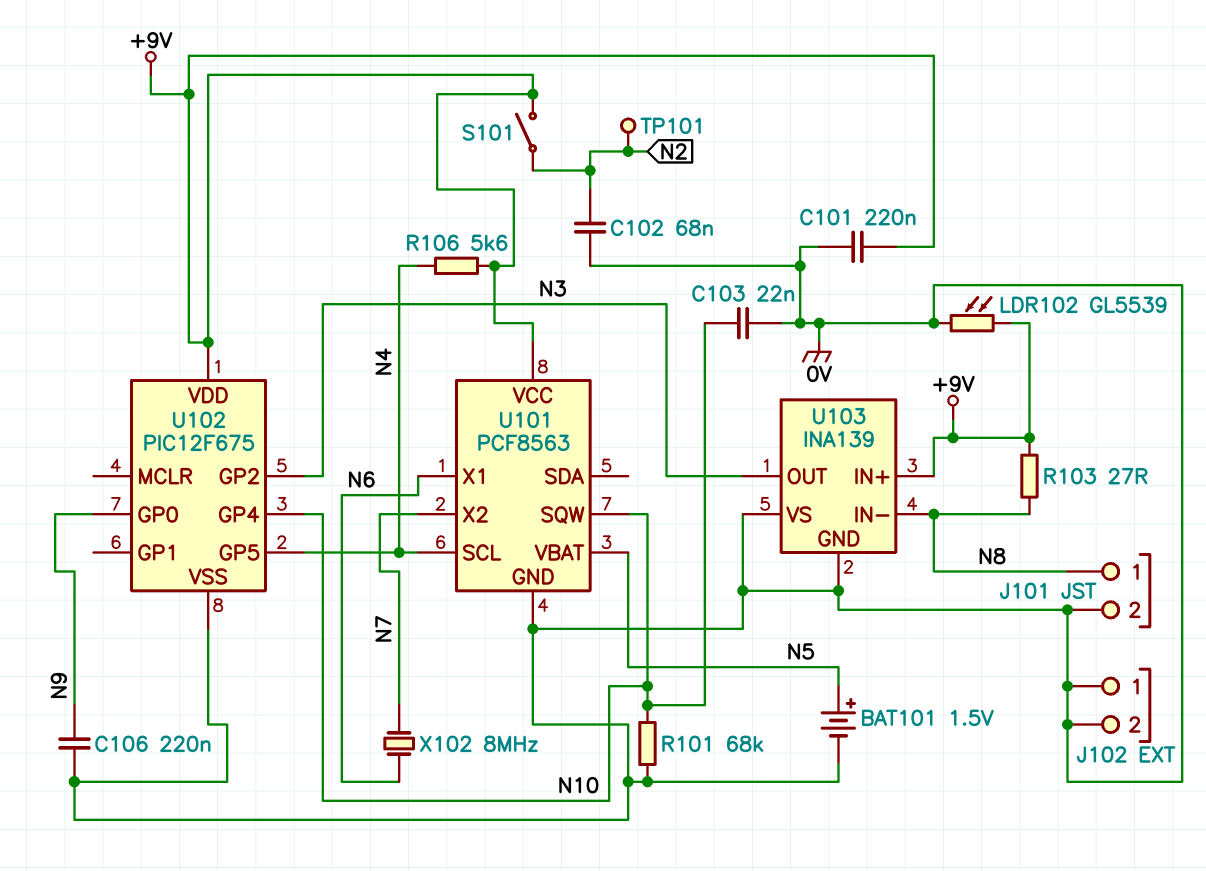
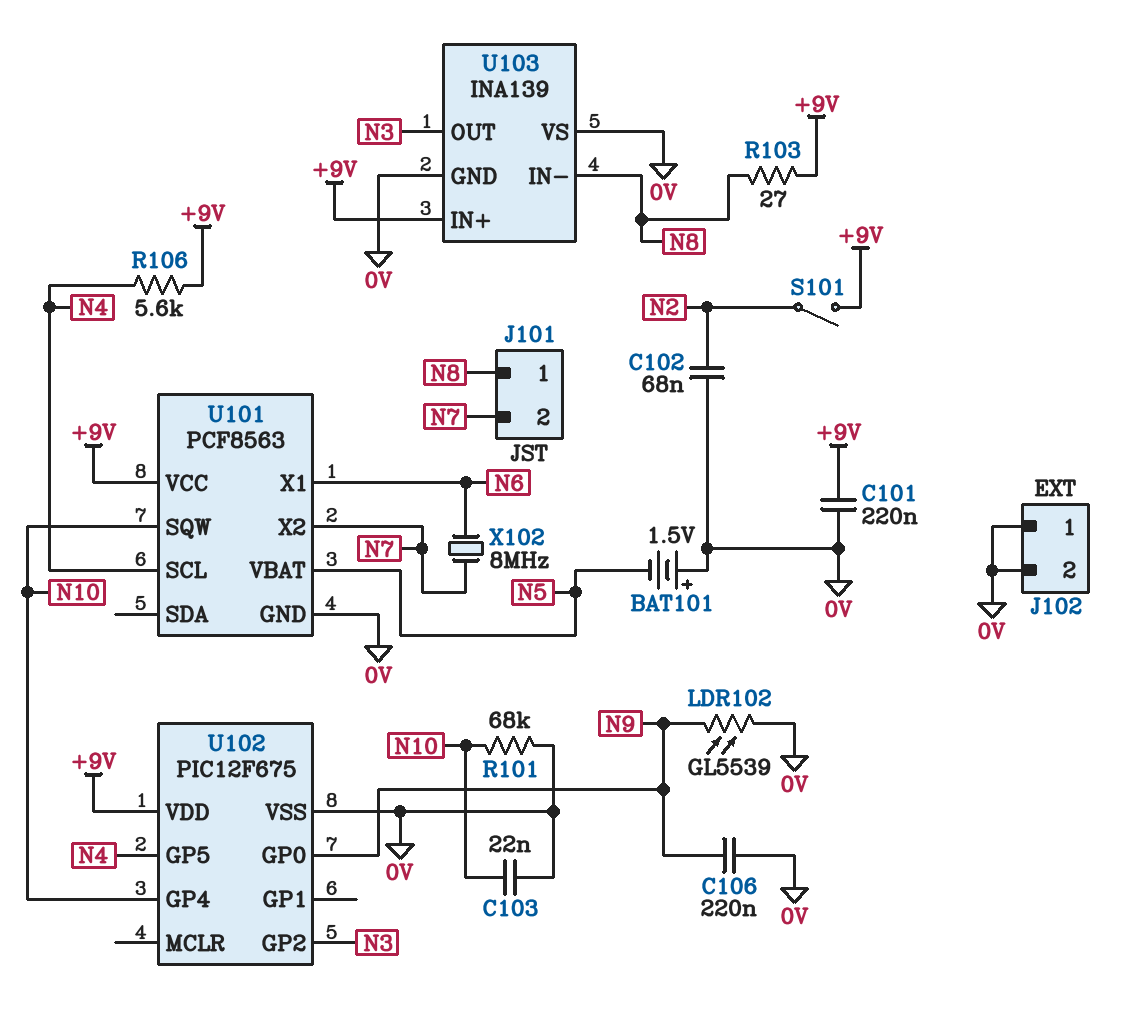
BAT101: 1.5V (plus N5, minus 0V) -> 1.5V (plus 0V, minus N5)
J101 pin 2: 0V -> N7
LDR102: GL5539 (+9V, 0V) -> GL5539 (0V, N9)
TP101: test point (N2) -> none

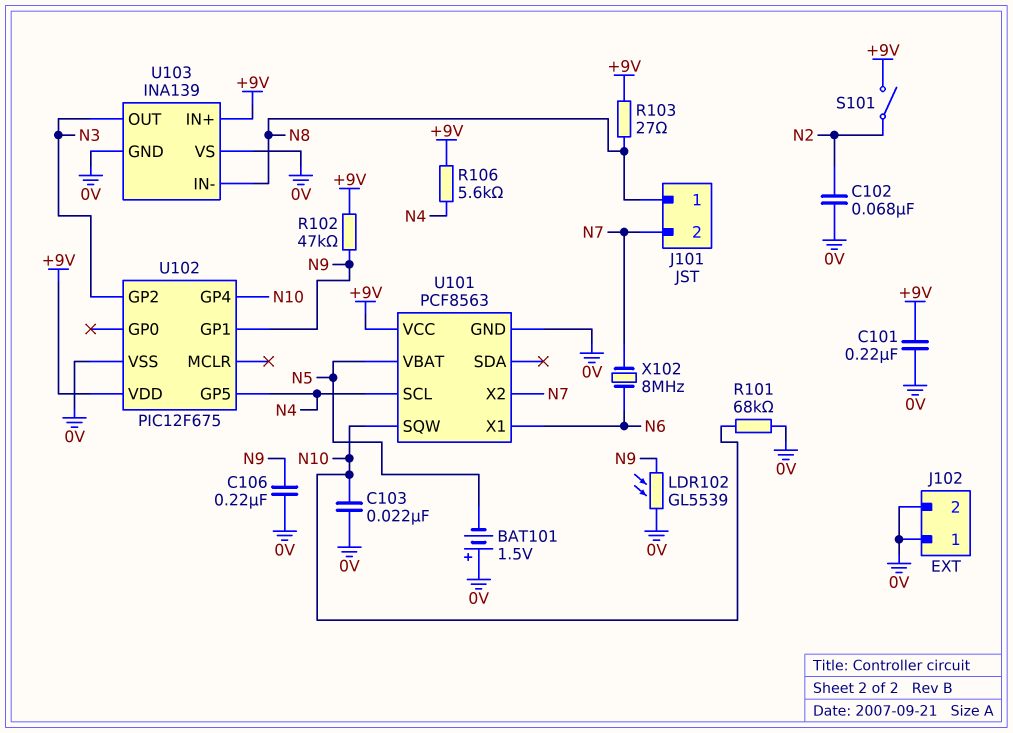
R102: none -> 47k (+9V, N9)
U102 pin GP0: N9 -> none
U102 pin GP1: none -> N9

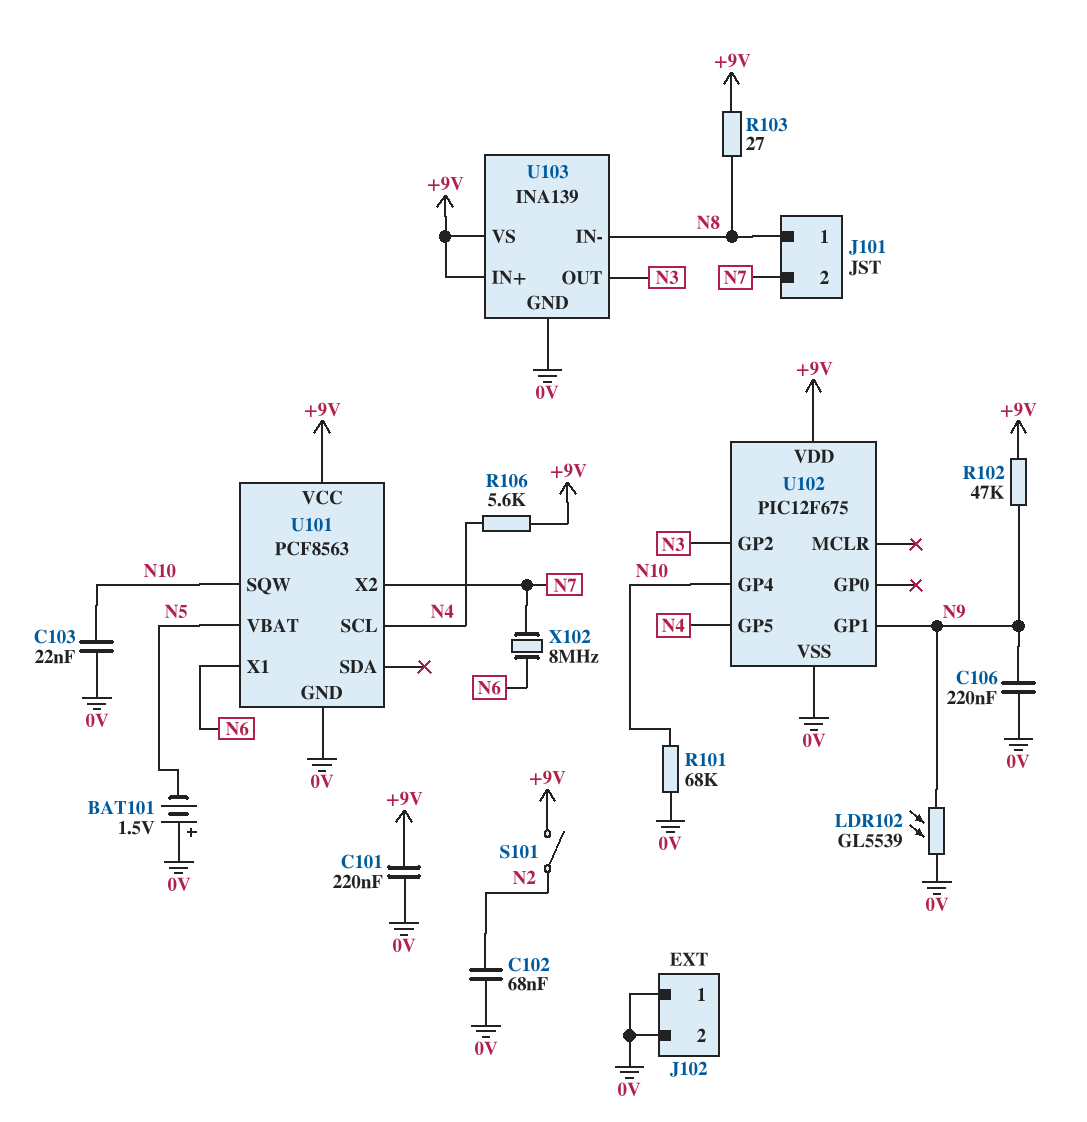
U103 pin VS: 0V -> +9V

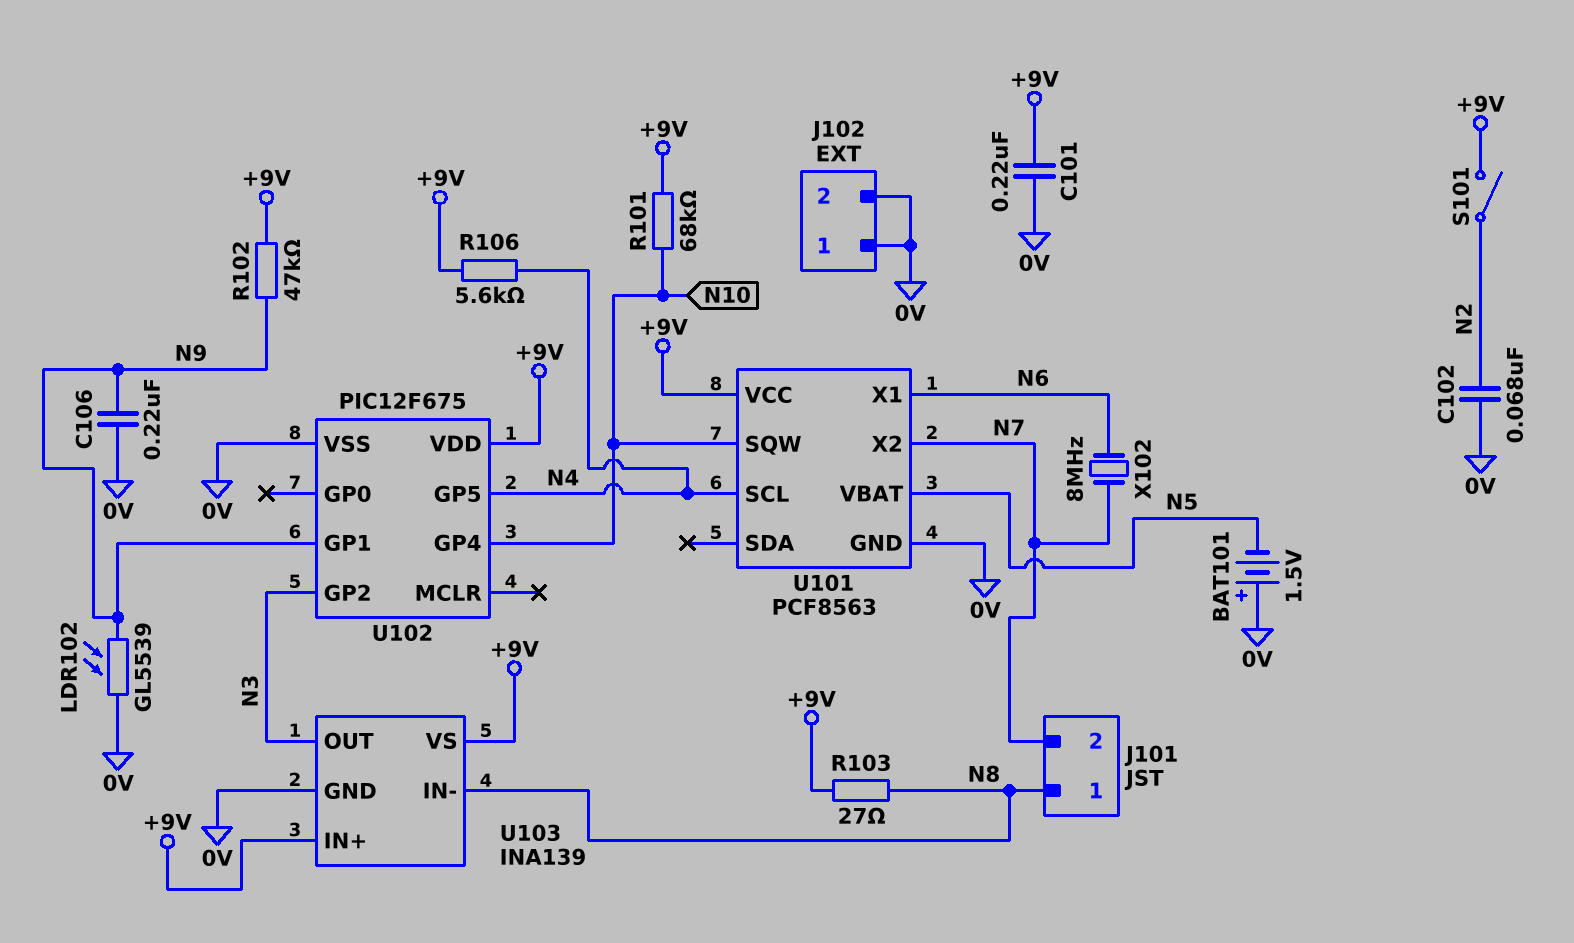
C103: 22nF (0V, N10) -> none
R101: 68k (0V, N10) -> 68k (+9V, N10)

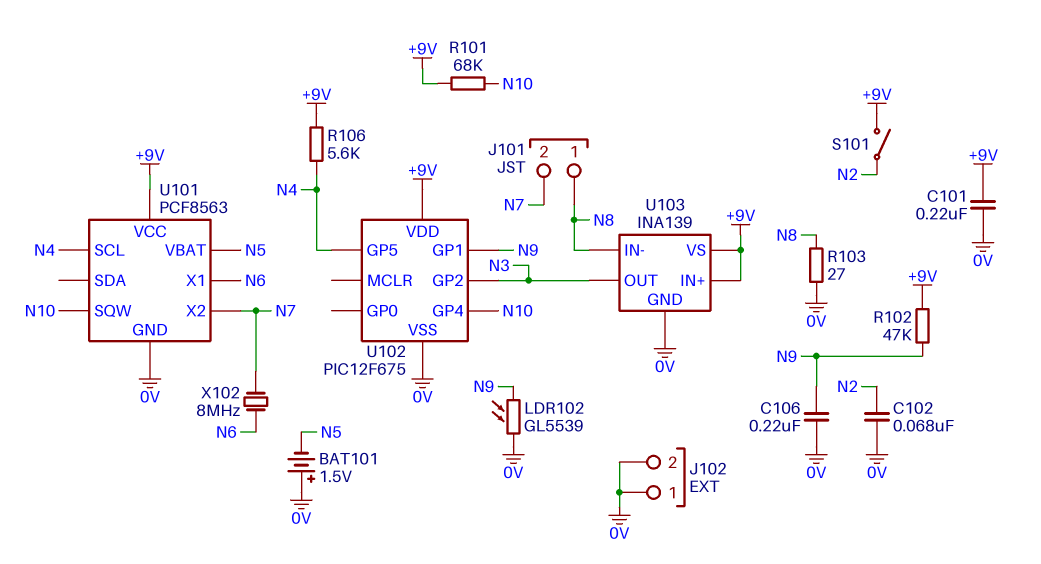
R103: 27 (+9V, N8) -> 27 (0V, N8)

